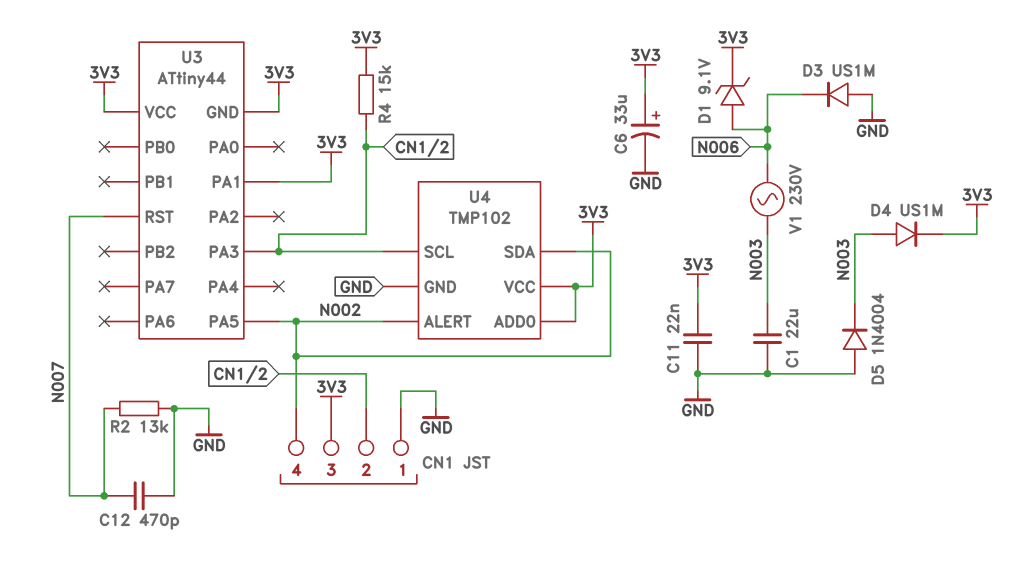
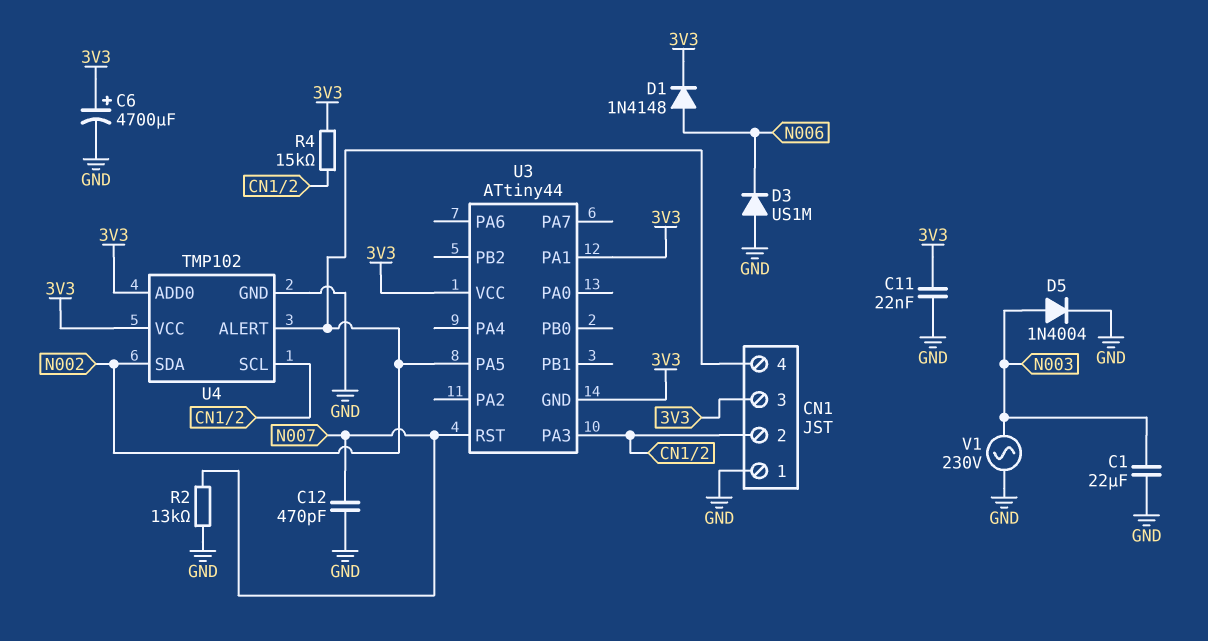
C6: 33uF (plus 3V3, minus GND) -> 4700uF (plus 3V3, minus GND)
D1: zener 9.1V (A N006, K 3V3) -> diode 1N4148 (A N006, K 3V3)
D4: diode US1M (A N003, K 3V3) -> none
D5: diode 1N4004 (A GND, K N003) -> diode 1N4004 (A N003, K GND)
V1: AC 230V (N003, N006) -> AC 230V (GND, N003)

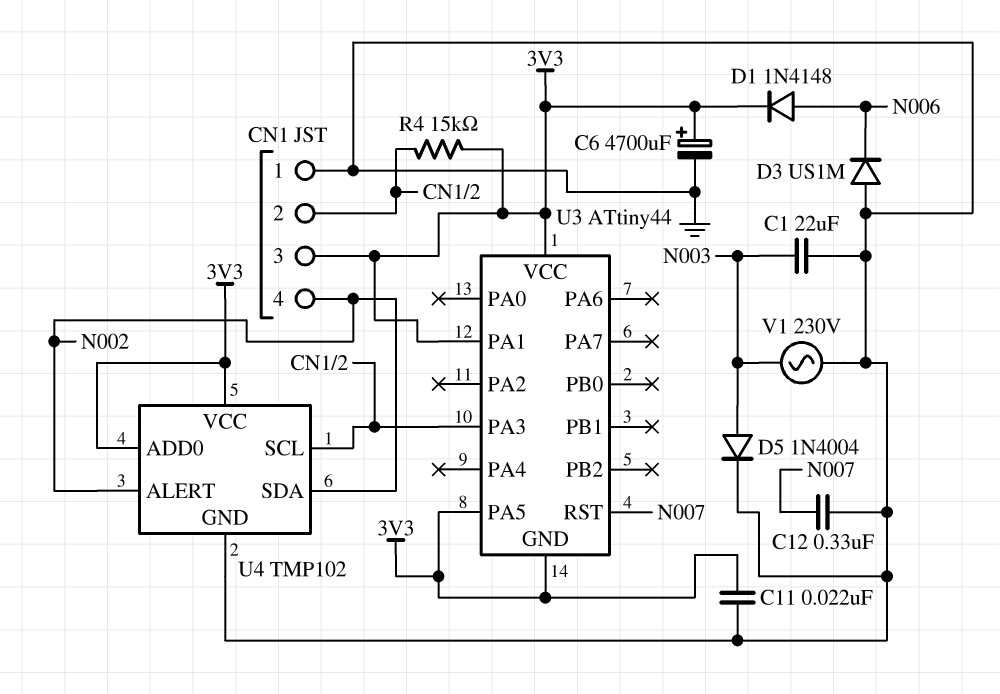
C12: 470pF (GND, N007) -> 330nF (GND, N007)
R2: 13k (GND, N007) -> none
U3 pin PA5: N002 -> 3V3

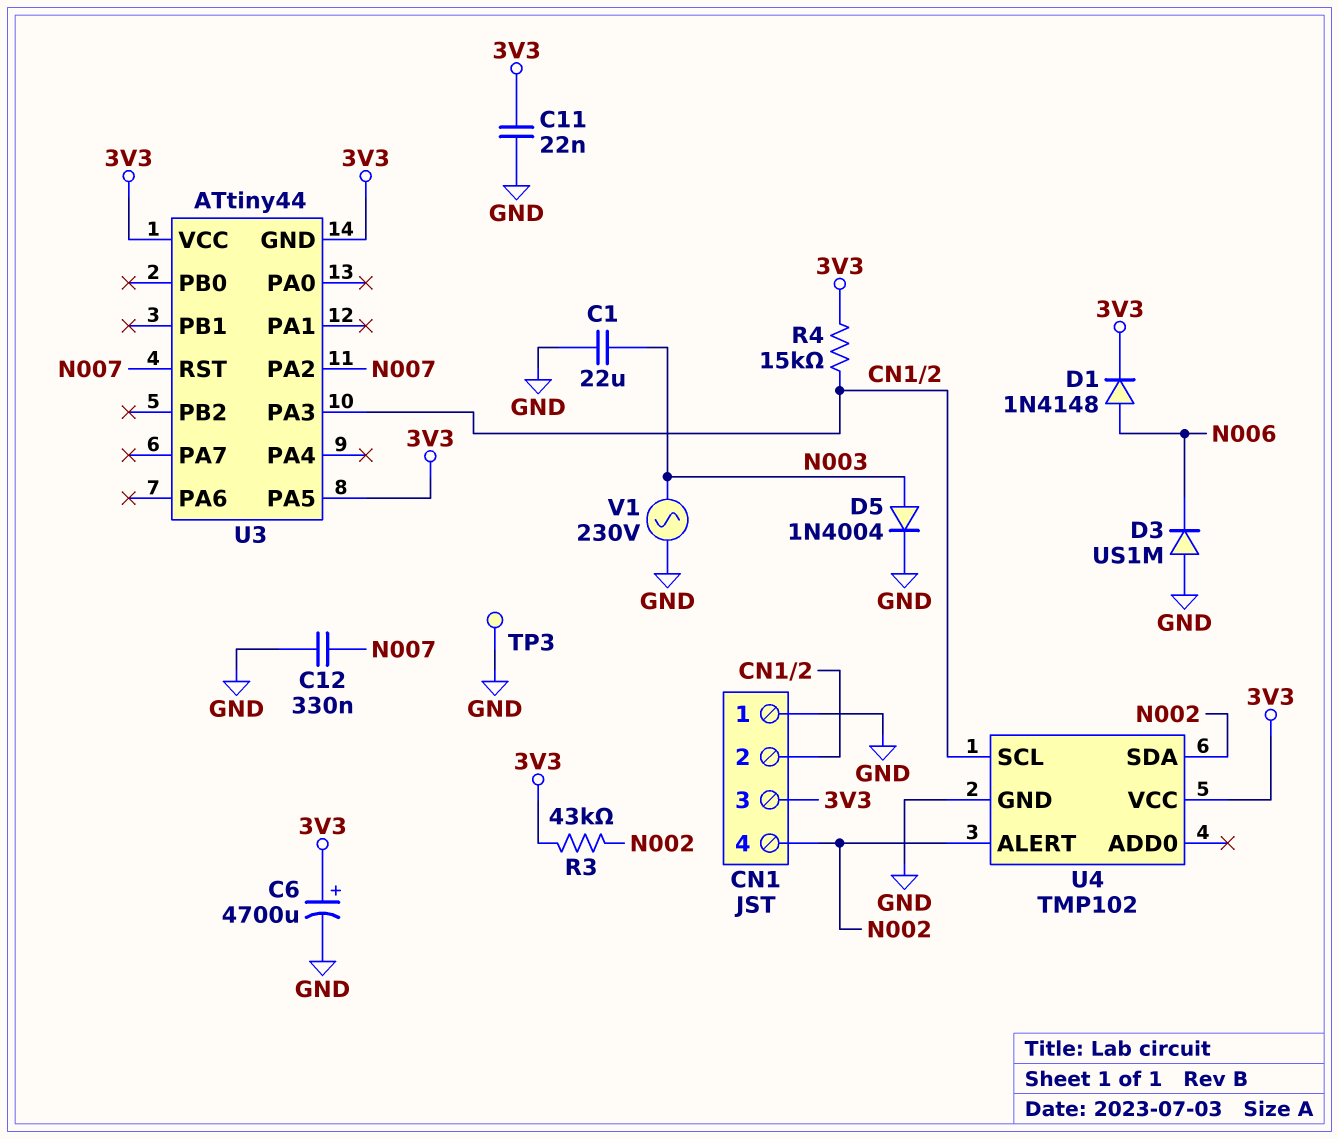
R3: none -> 43k (3V3, N002)
TP3: none -> test point (GND)
U3 pin PA1: 3V3 -> none
U3 pin PA2: none -> N007
U4 pin ADD0: 3V3 -> none

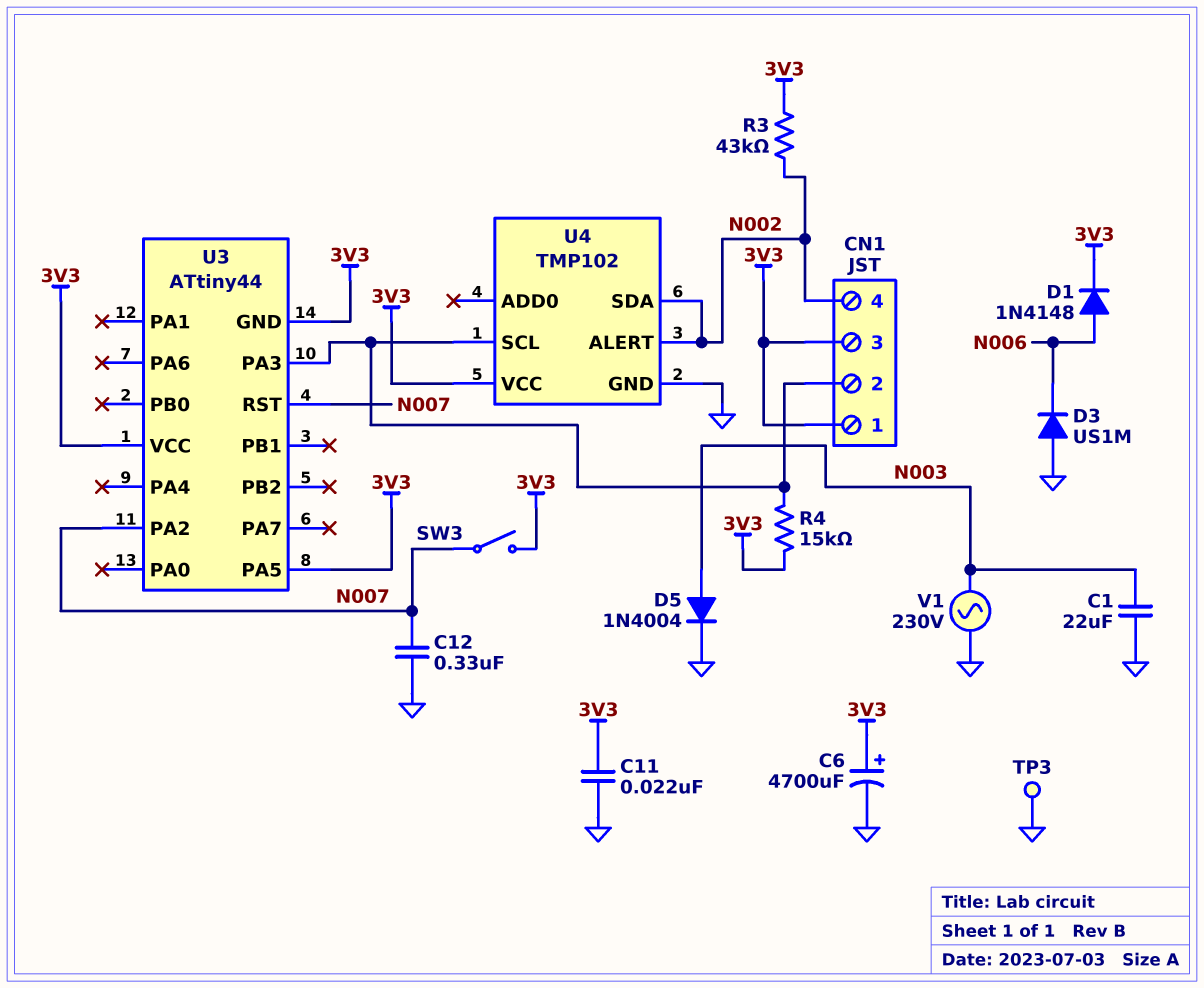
CN1 pin 1: GND -> 3V3
SW3: none -> switch (3V3, N007)

